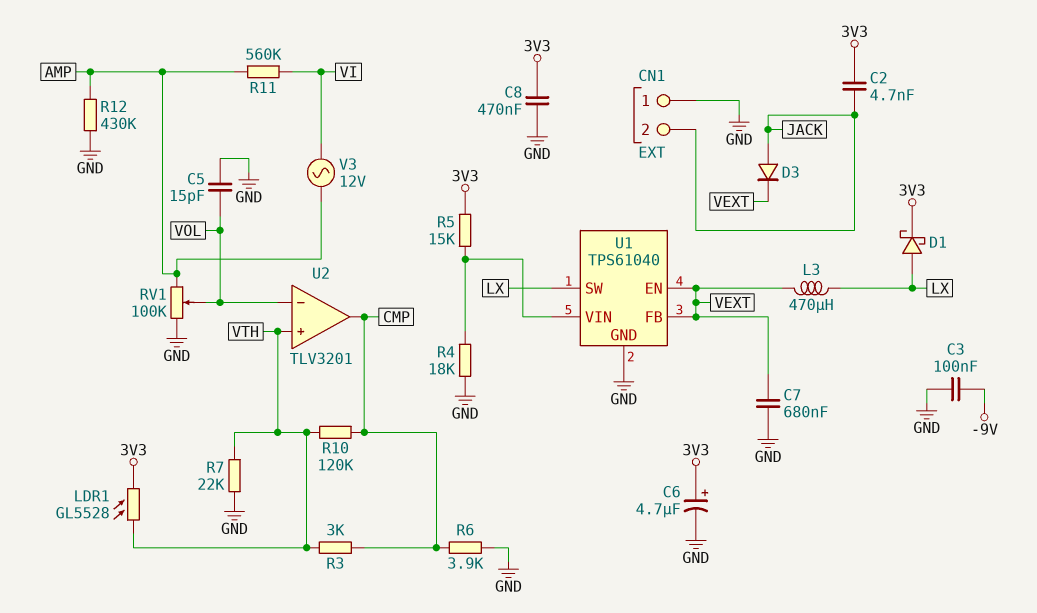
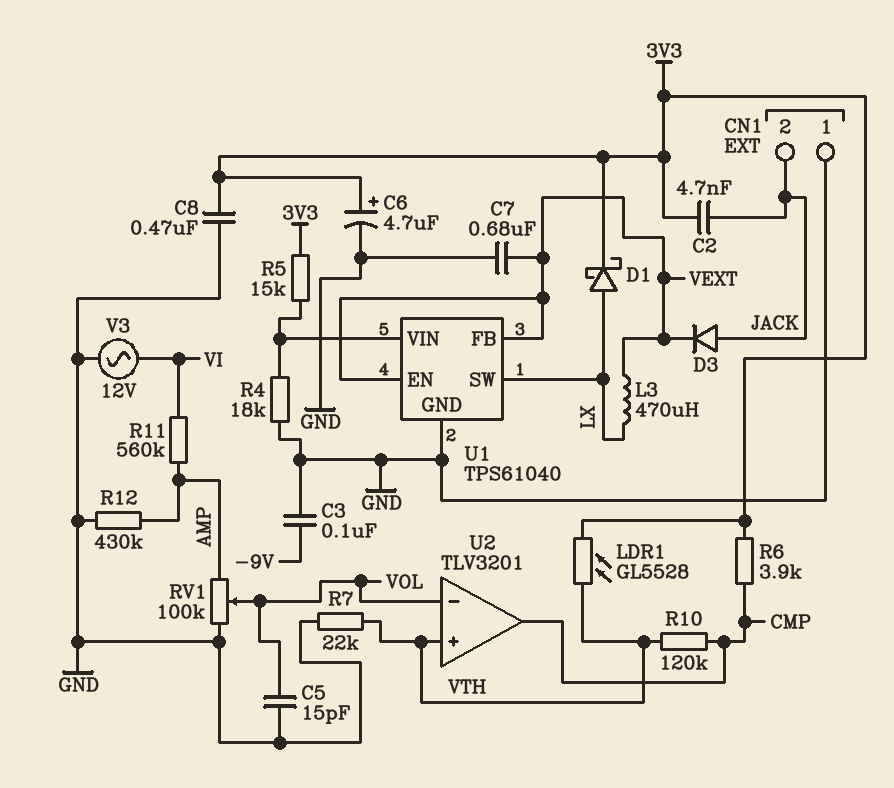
R3: 3k (CMP, VTH) -> none
R6: 3.9k (CMP, GND) -> 3.9k (3V3, CMP)
V3: AC 12V (AMP, VI) -> AC 12V (GND, VI)

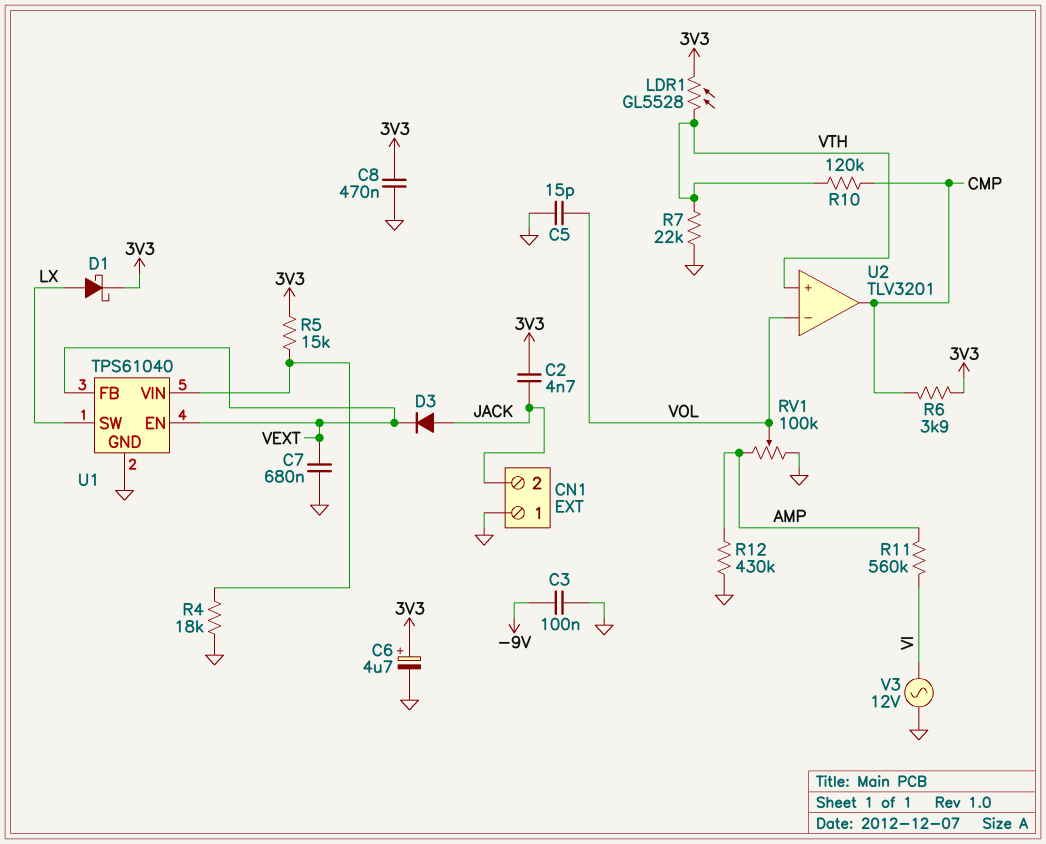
L3: 470uH (LX, VEXT) -> none

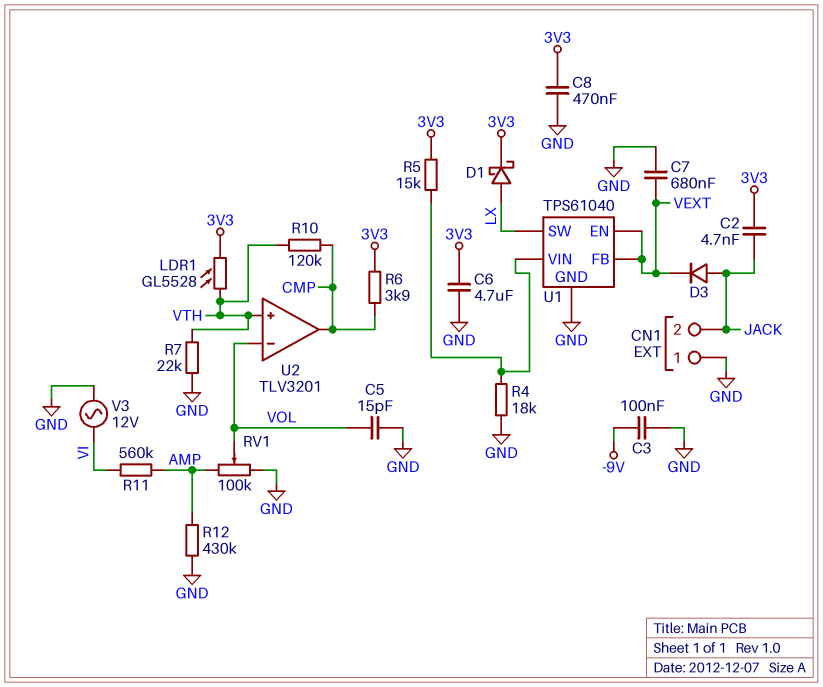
C6: 4.7uF (plus 3V3, minus GND) -> 4.7uF (3V3, GND)

